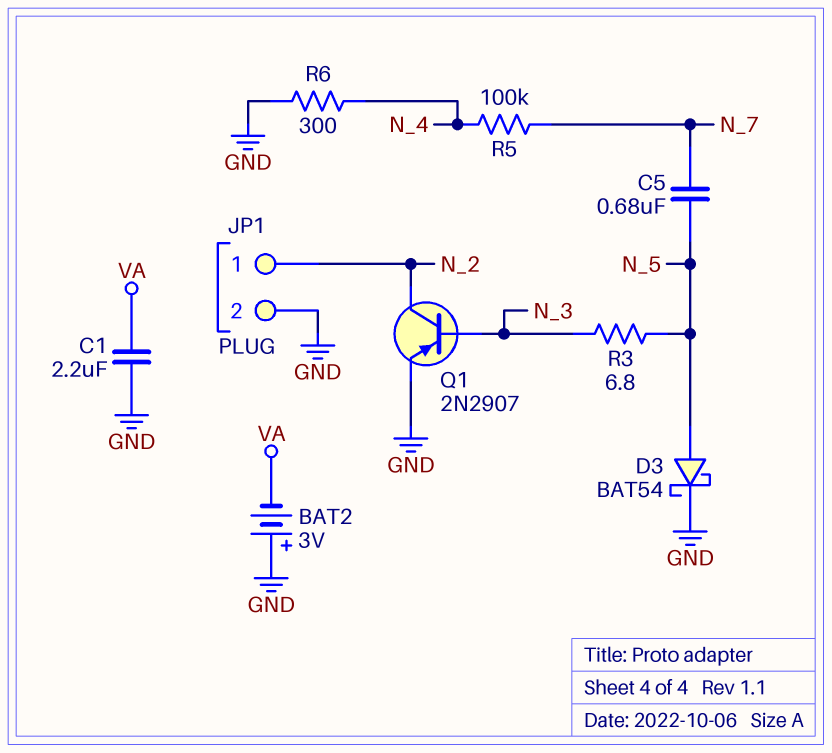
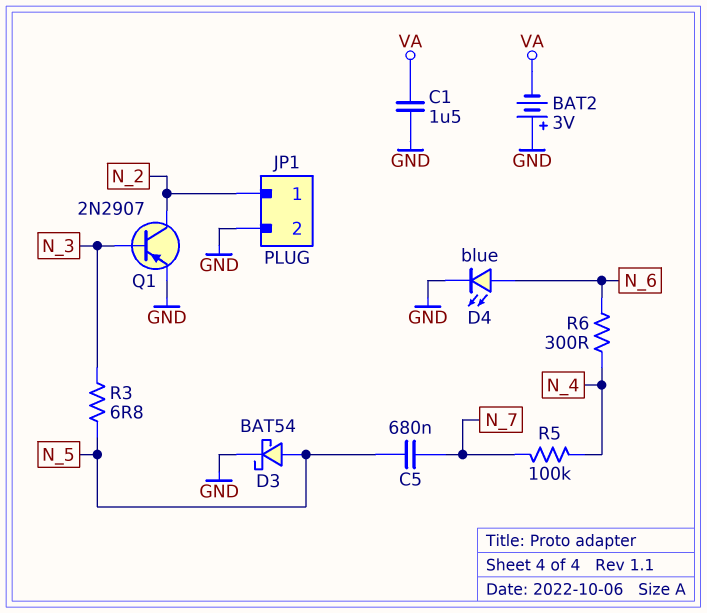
C1: 2.2uF (GND, VA) -> 1.5uF (GND, VA)
D4: none -> LED blue (A N_6, K GND)
R6: 300 (GND, N_4) -> 300 (N_4, N_6)

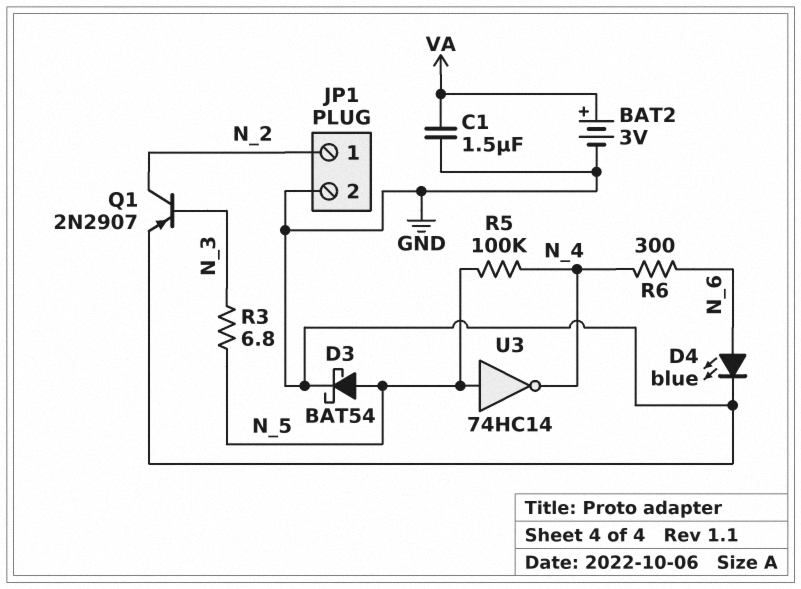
BAT2: 3V (plus GND, minus VA) -> 3V (plus VA, minus GND)
C5: 680nF (N_5, N_7) -> none
R5: 100k (N_4, N_7) -> 100k (N_4, N_5)
U3: none -> NOT 74HC14 (in N_5, out N_4)

